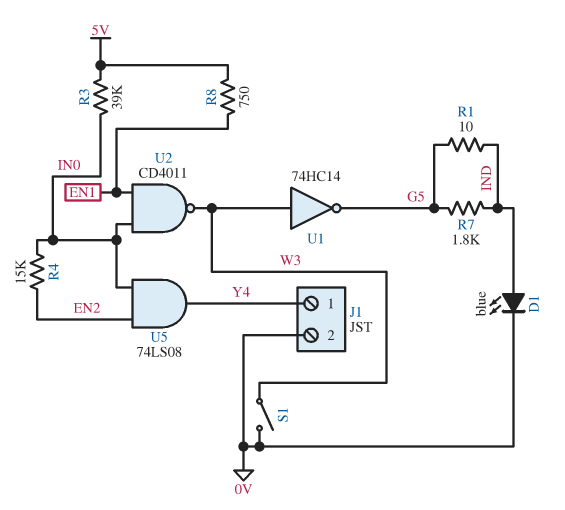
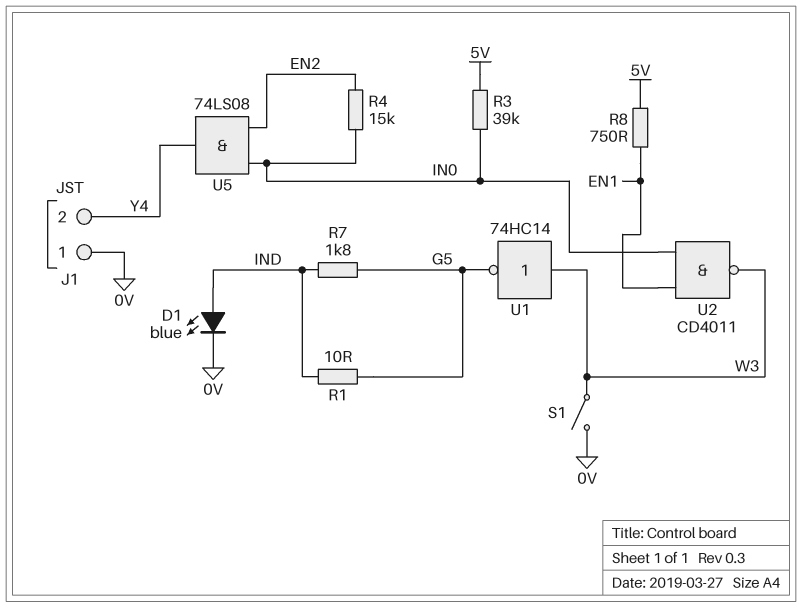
J1 pin 1: Y4 -> 0V
J1 pin 2: 0V -> Y4

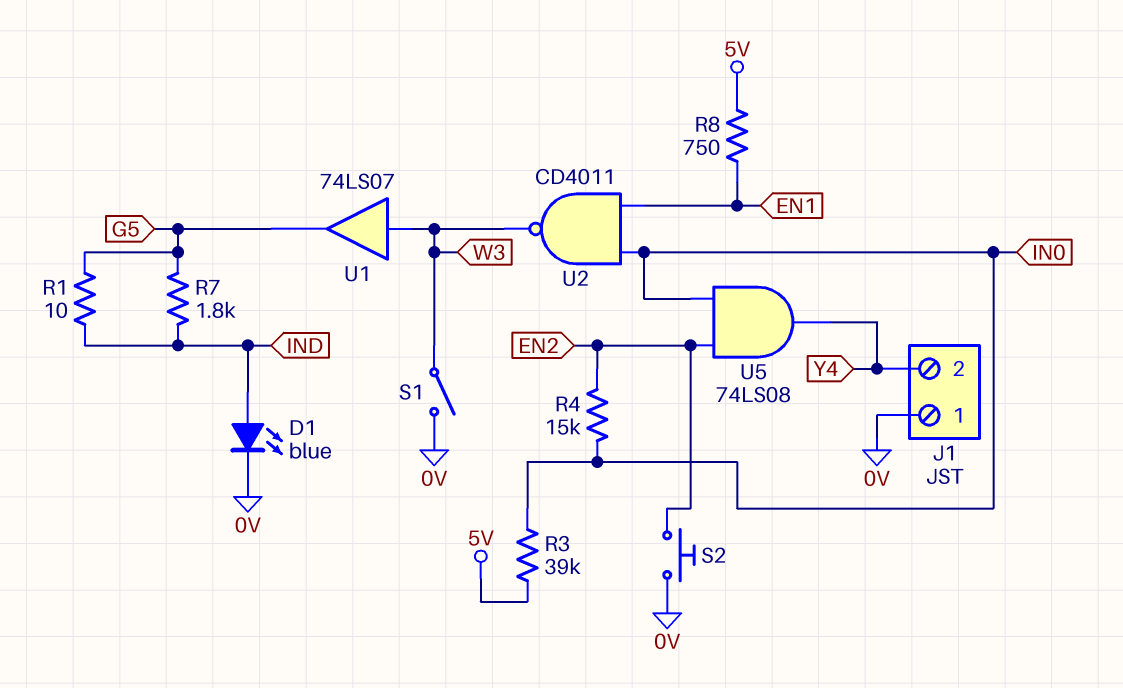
S2: none -> button (0V, EN2)
U1: NOT 74HC14 (in W3, out G5) -> buffer 74LS07 (in W3, out G5)

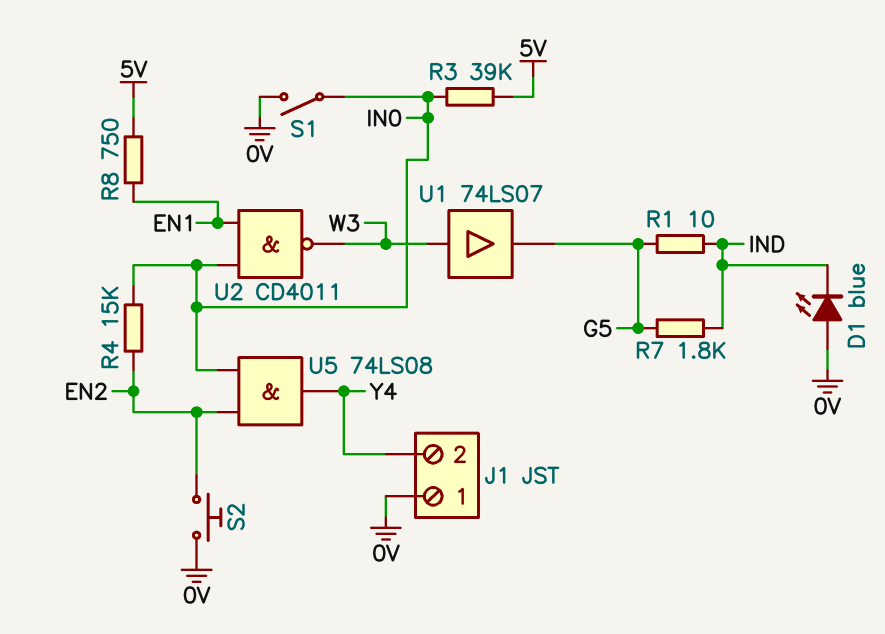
D1: LED blue (A IND, K 0V) -> LED blue (A 0V, K IND)
S1: switch (0V, W3) -> switch (0V, IN0)

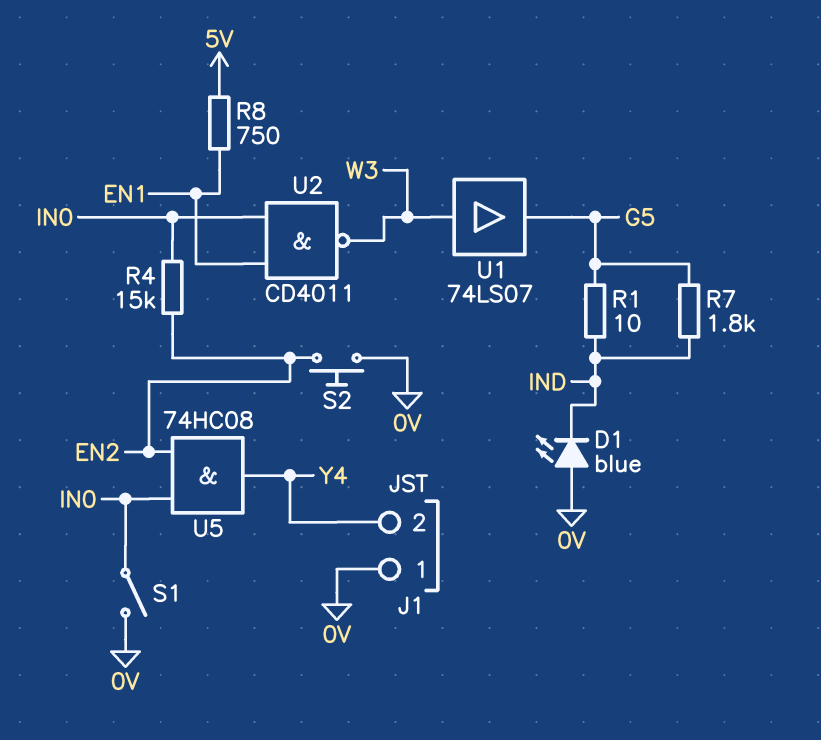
R3: 39k (5V, IN0) -> none
U5: AND 74LS08 (in EN2, in IN0, out Y4) -> AND 74HC08 (in EN2, in IN0, out Y4)

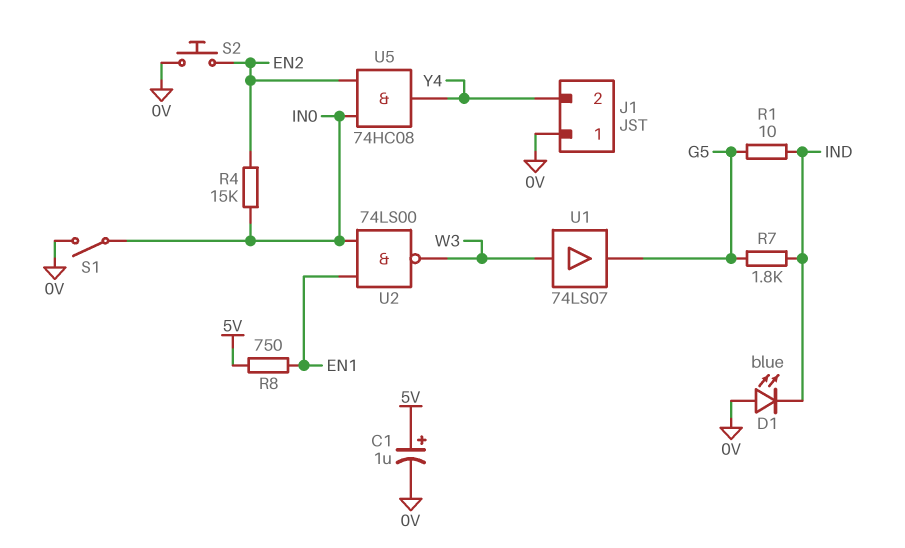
C1: none -> 1uF (plus 5V, minus 0V)
U2: NAND CD4011 (in EN1, in IN0, out W3) -> NAND 74LS00 (in EN1, in IN0, out W3)

